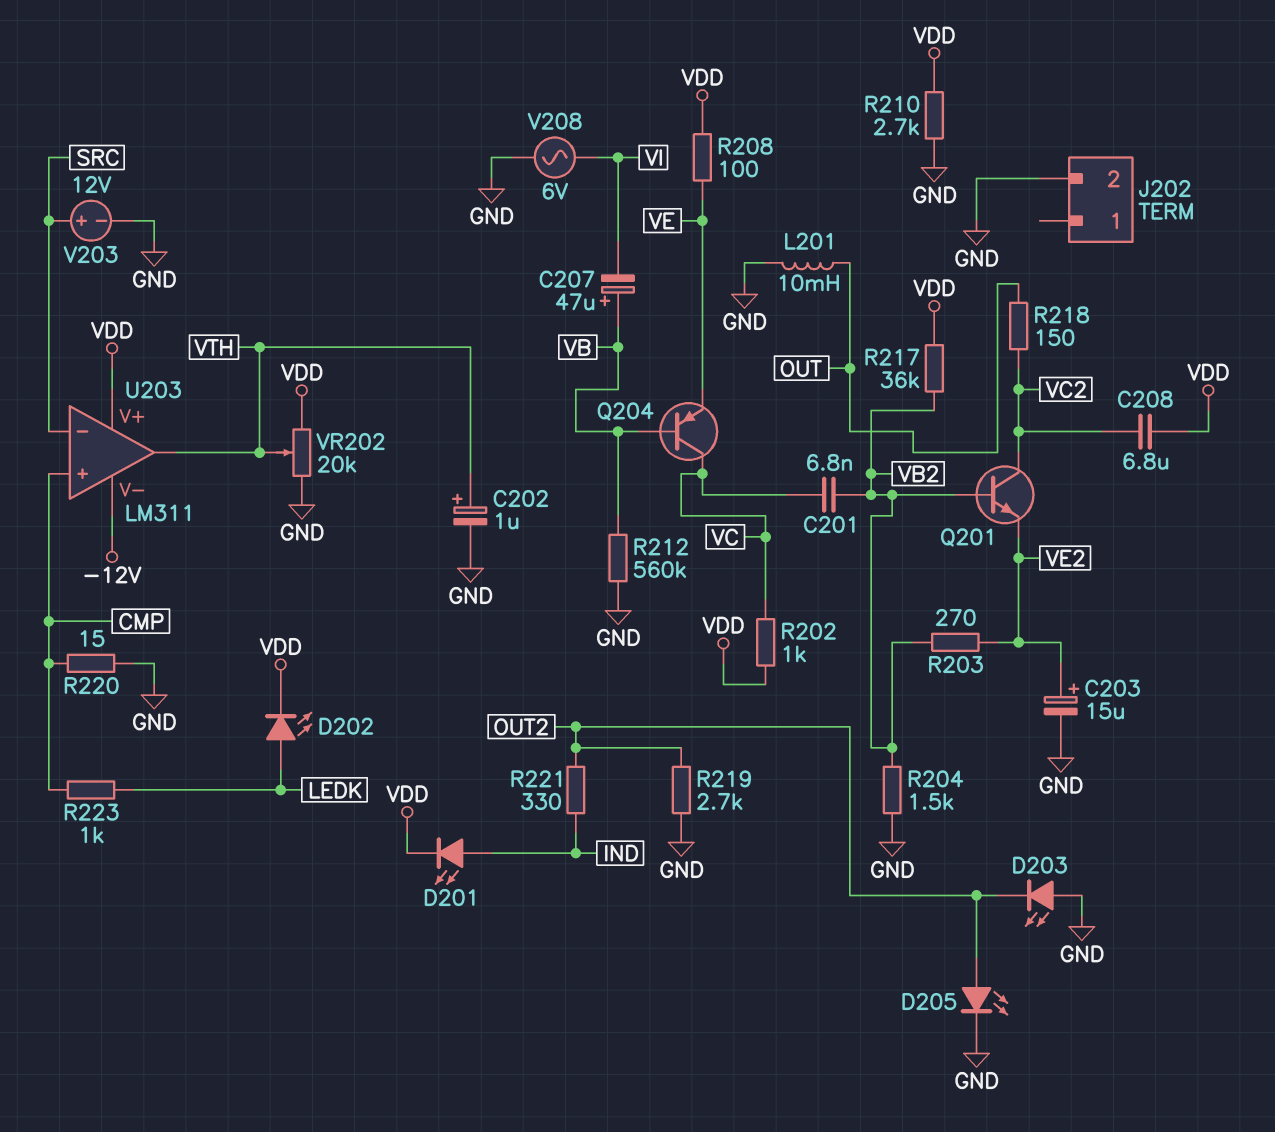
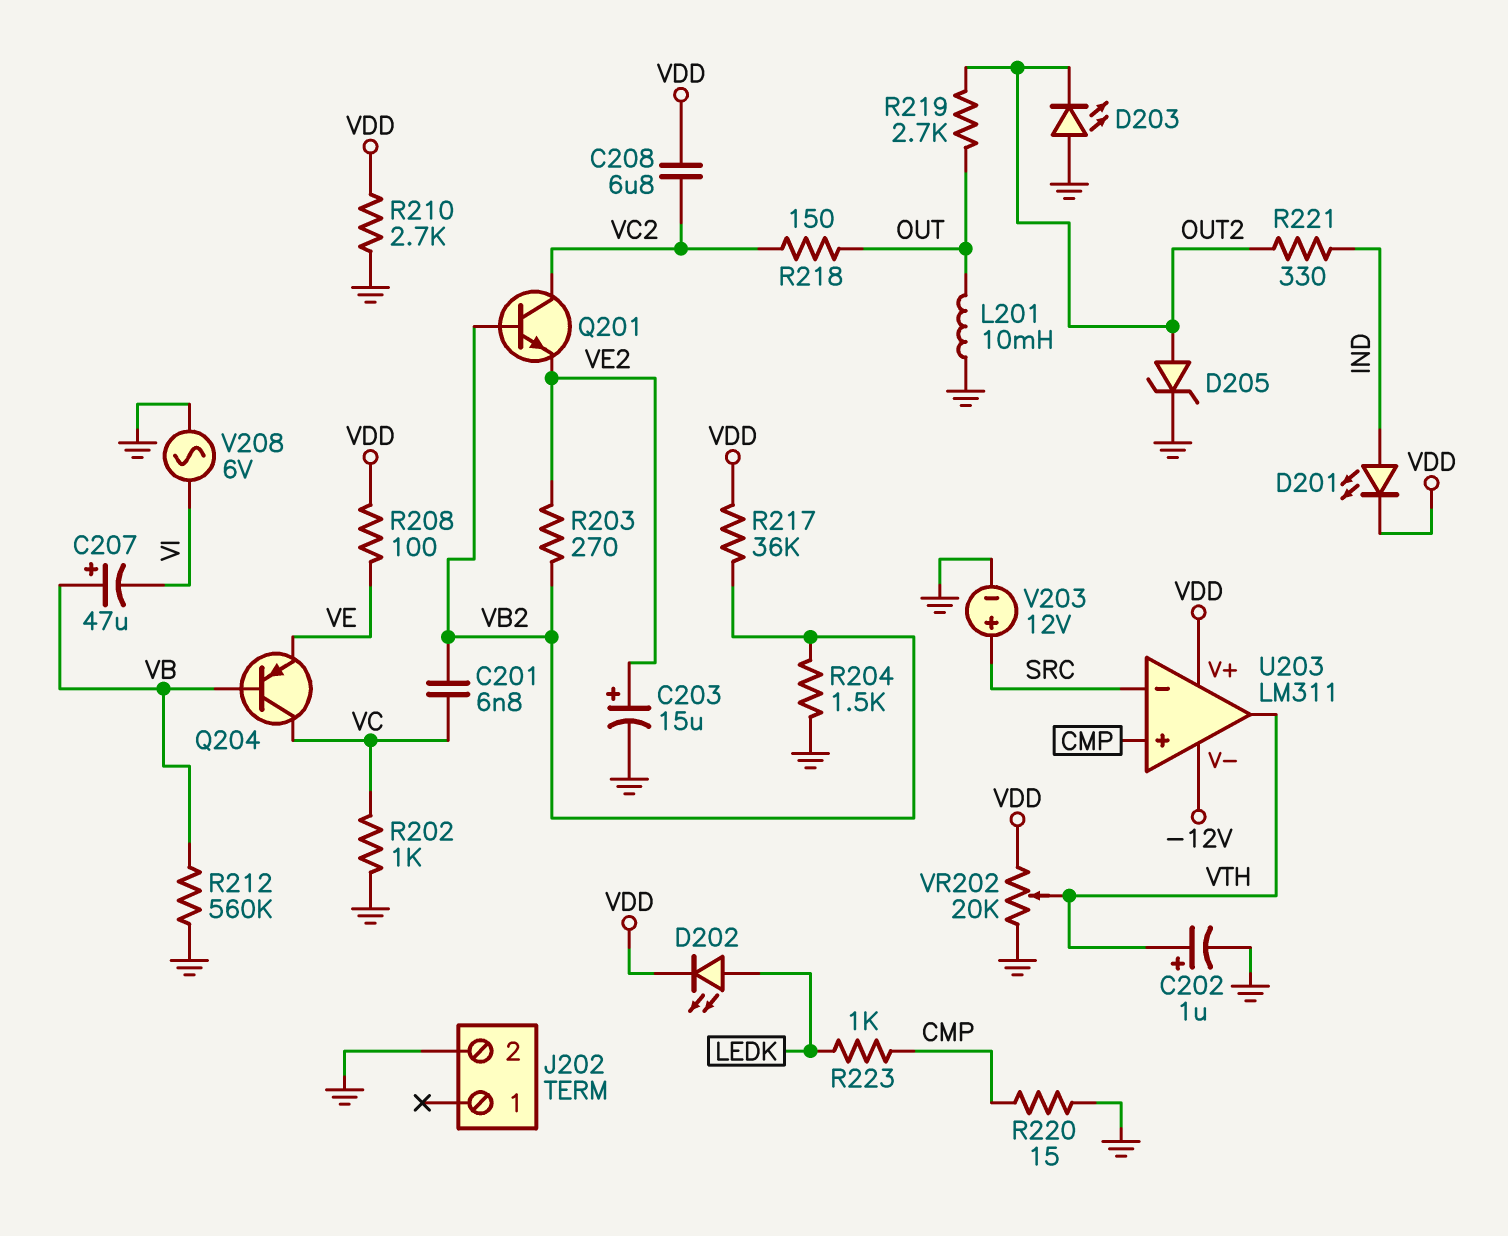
D205: LED (A OUT2, K GND) -> zener (A OUT2, K GND)
R202: 1k (VC, VDD) -> 1k (GND, VC)
R219: 2.7k (GND, OUT2) -> 2.7k (OUT, OUT2)

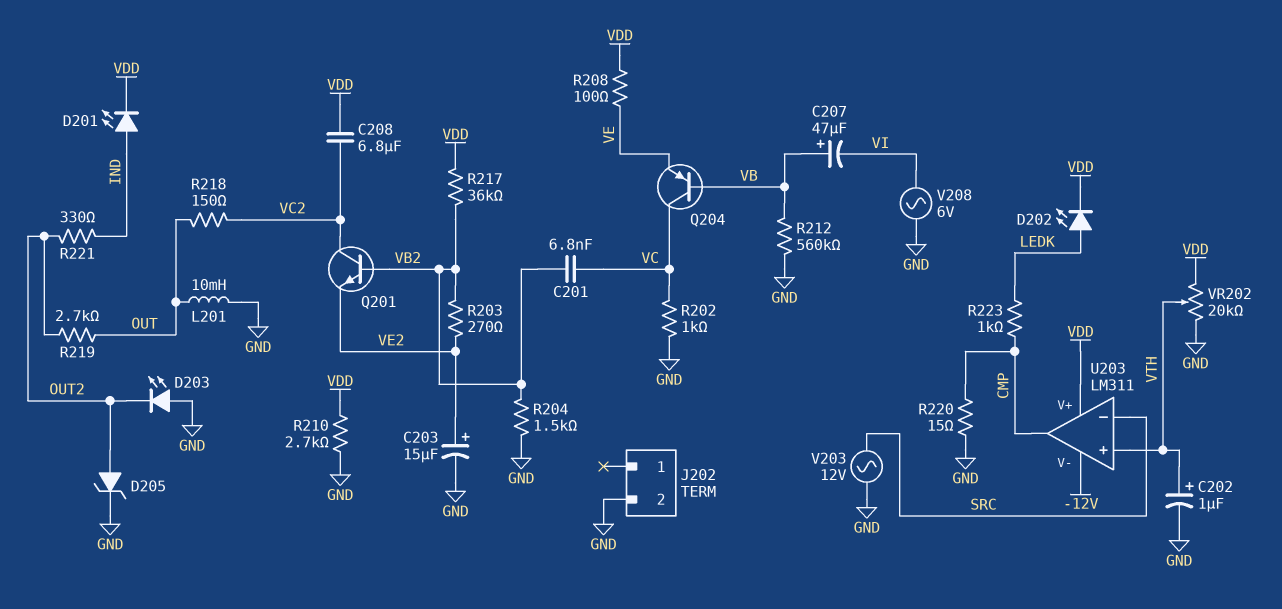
U203 pin in+: CMP -> VTH
U203 pin out: VTH -> CMP
V203: 12V (plus SRC, minus GND) -> AC 12V (GND, SRC)

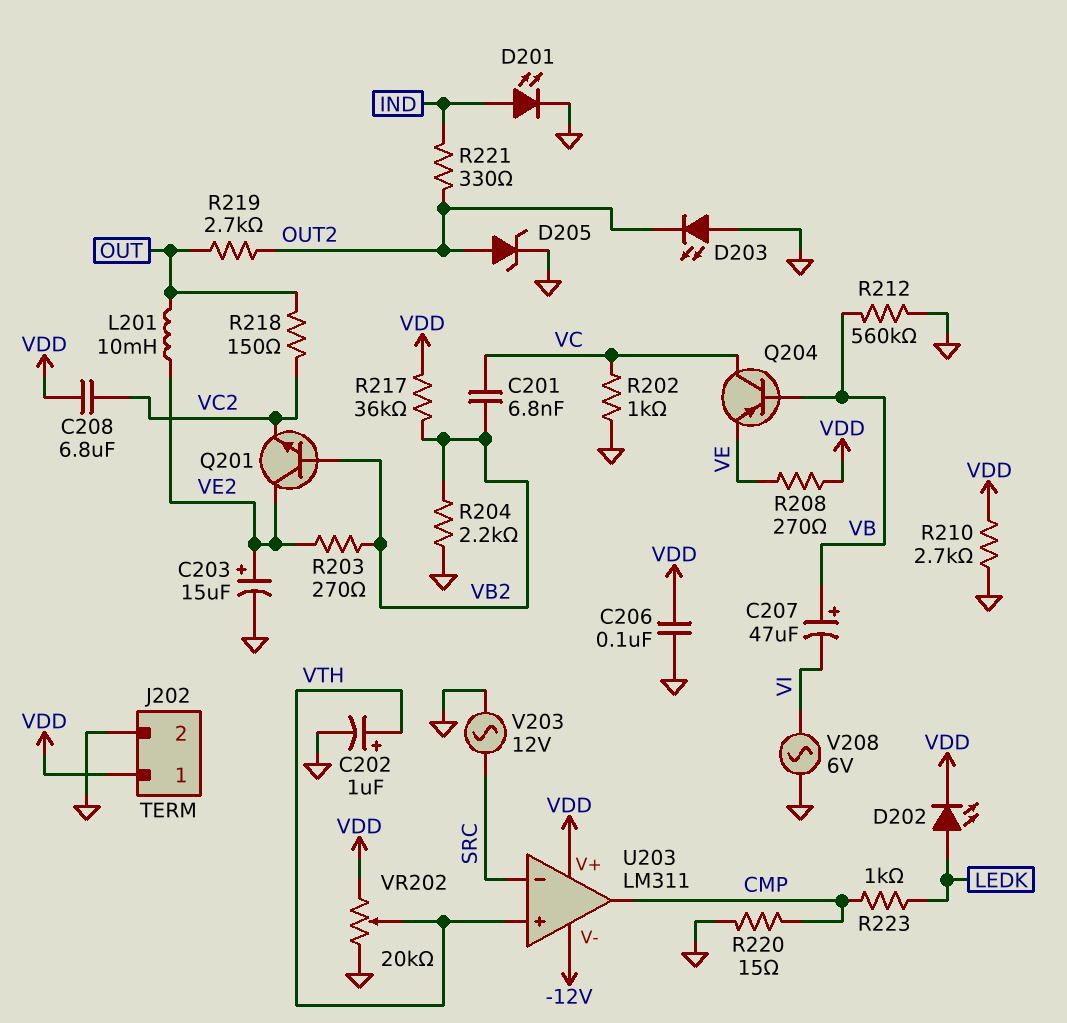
C206: none -> 100nF (GND, VDD)
D201: LED (A IND, K VDD) -> LED (A IND, K GND)
J202 pin 1: none -> VDD
L201: 10mH (GND, OUT) -> 10mH (OUT, VE2)
Q201: NPN (B VB2, C VC2, E VE2) -> NPN (B VB2, C VE2, E VC2)
R204: 1.5k (GND, VB2) -> 2.2k (GND, VB2)
R208: 100 (VDD, VE) -> 270 (VDD, VE)

